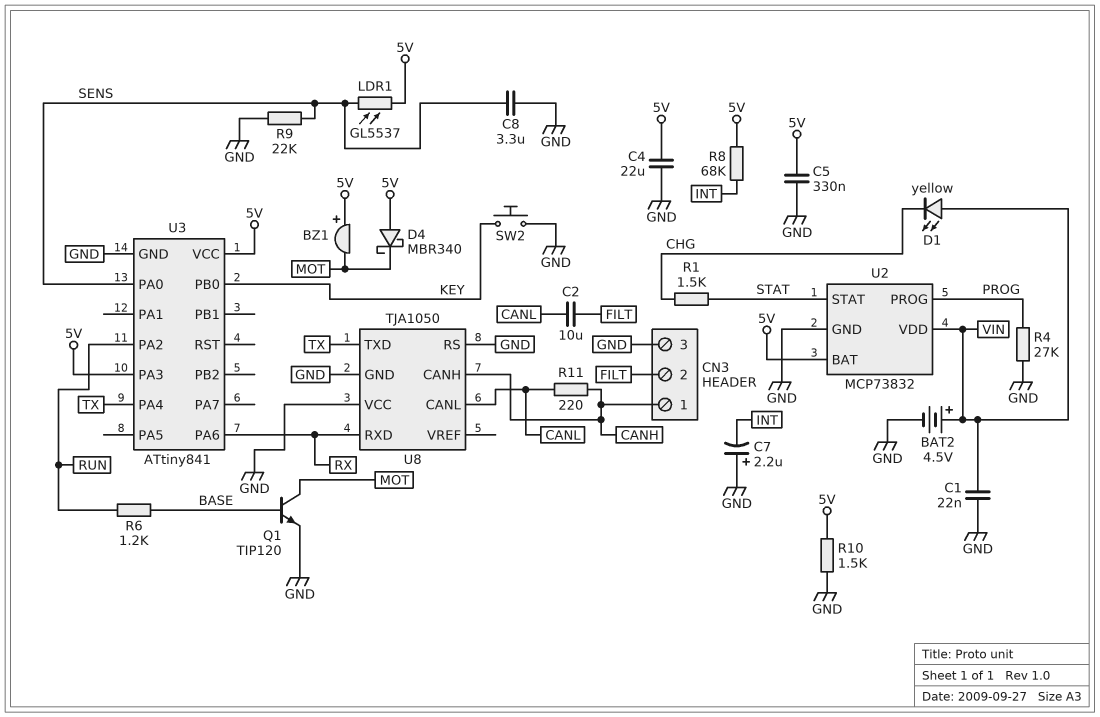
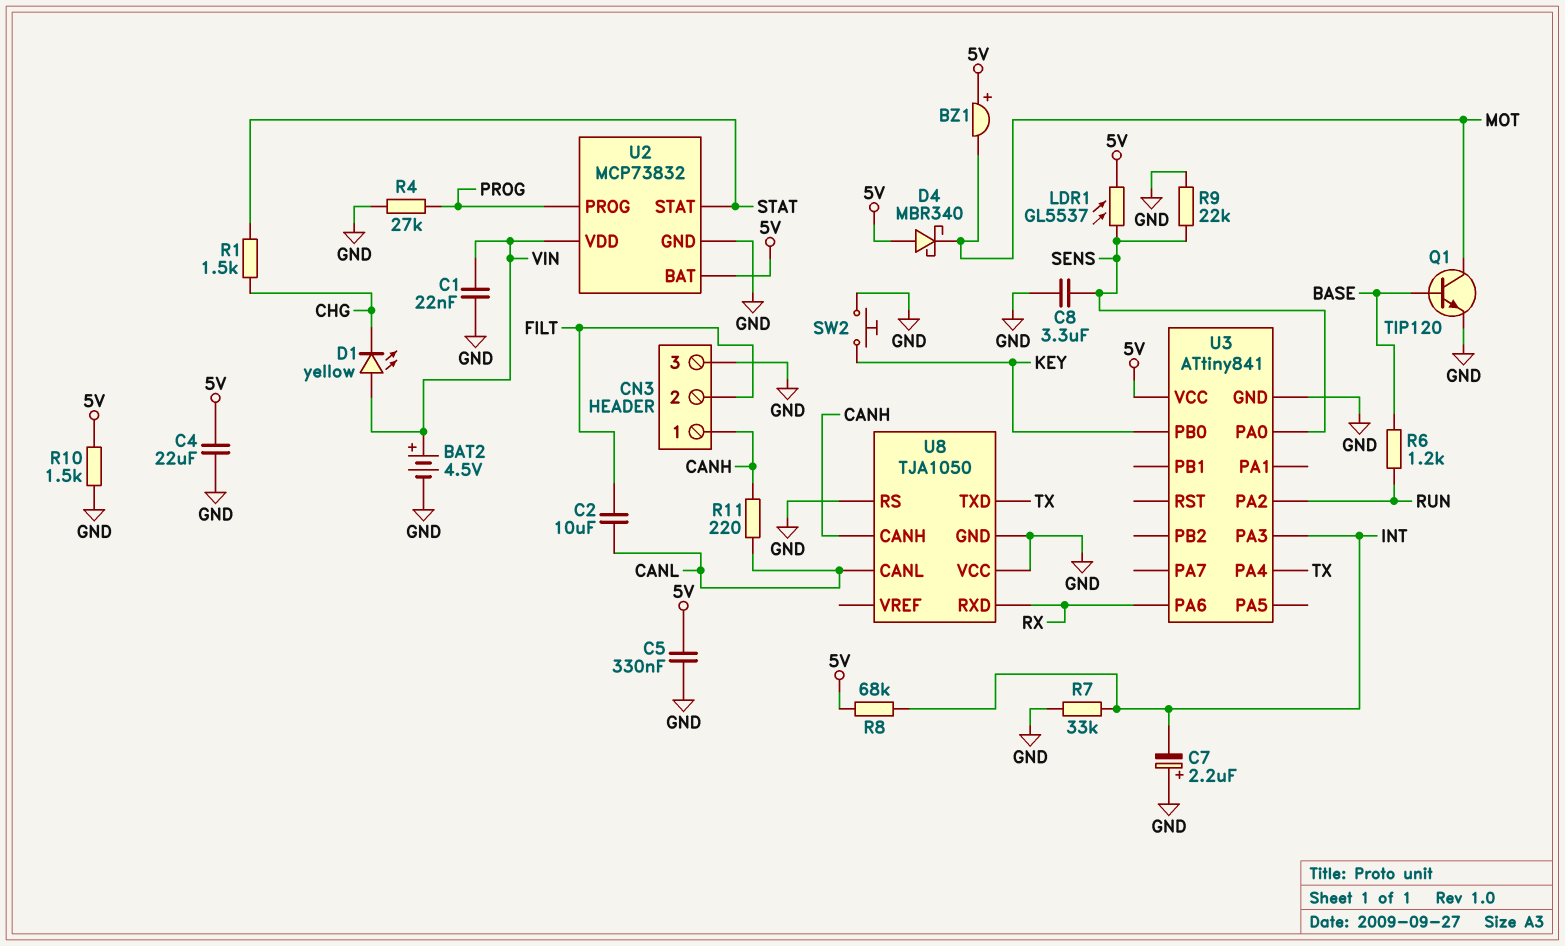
R7: none -> 33k (GND, INT)
U3 pin PA3: 5V -> INT

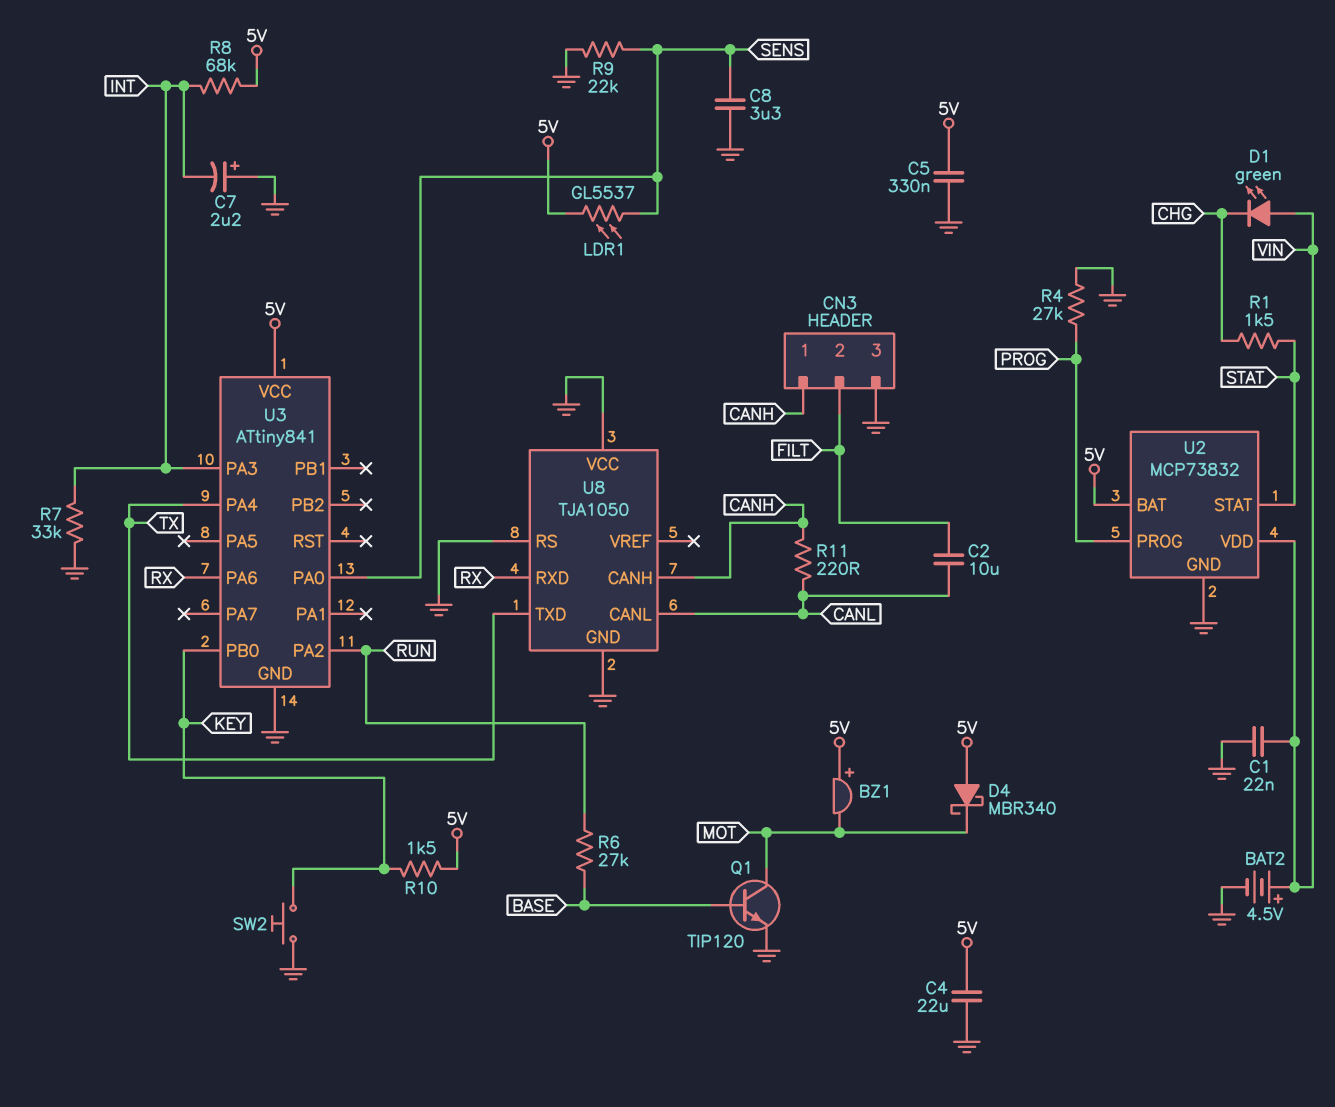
D1: LED yellow (A VIN, K CHG) -> LED green (A VIN, K CHG)
R6: 1.2k (BASE, RUN) -> 27k (BASE, RUN)
R10: 1.5k (5V, GND) -> 1.5k (5V, KEY)

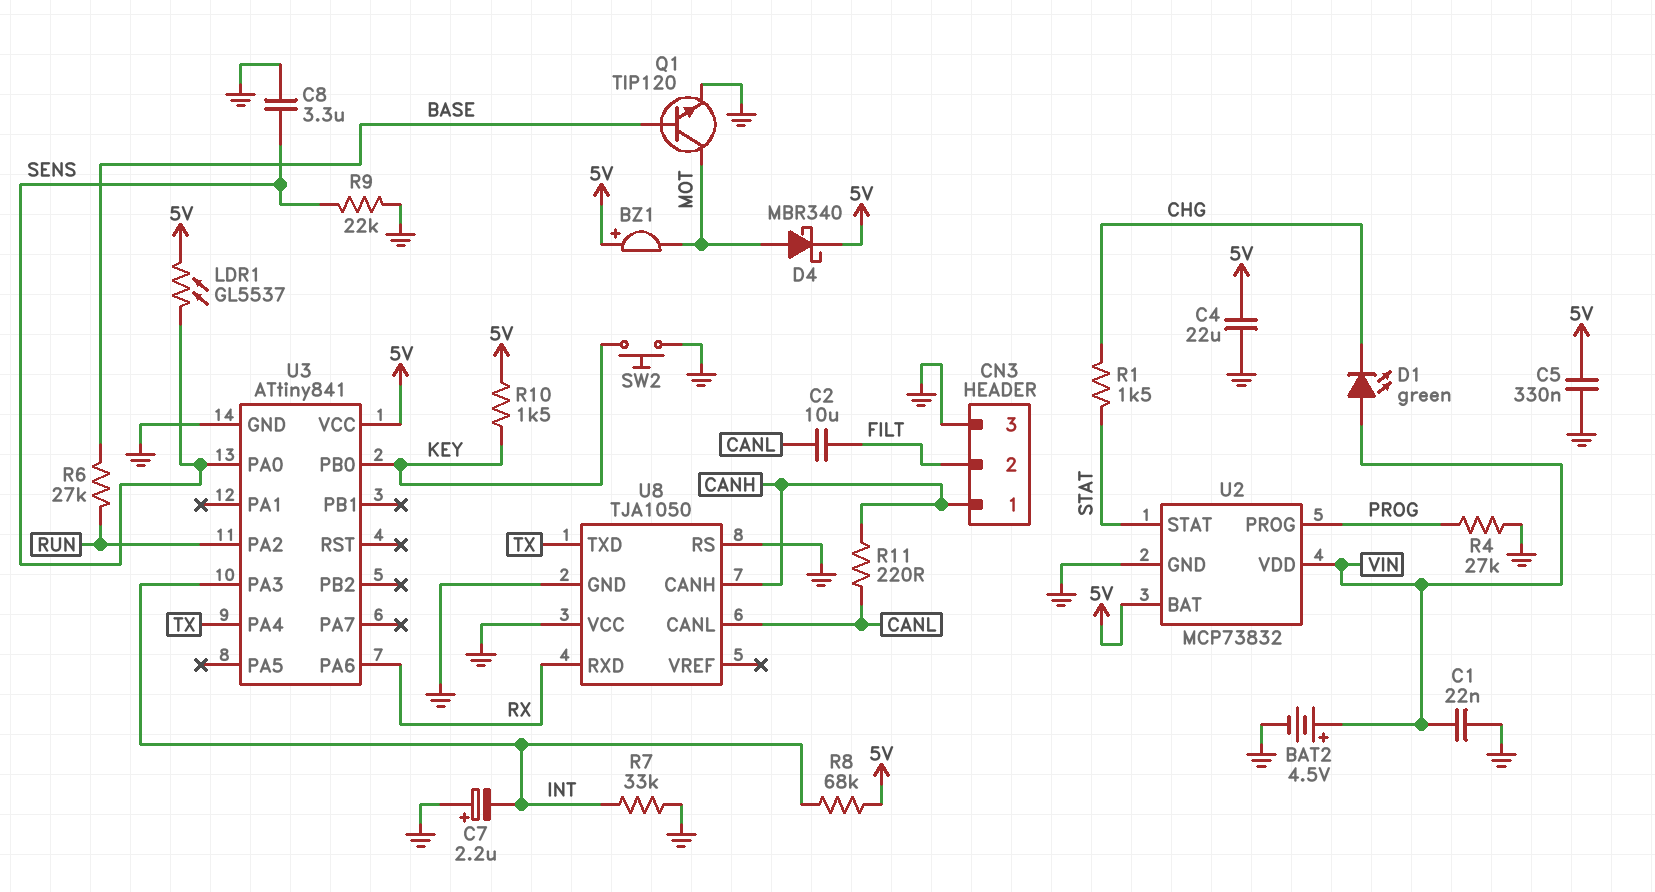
D4: schottky MBR340 (A 5V, K MOT) -> schottky MBR340 (A MOT, K 5V)

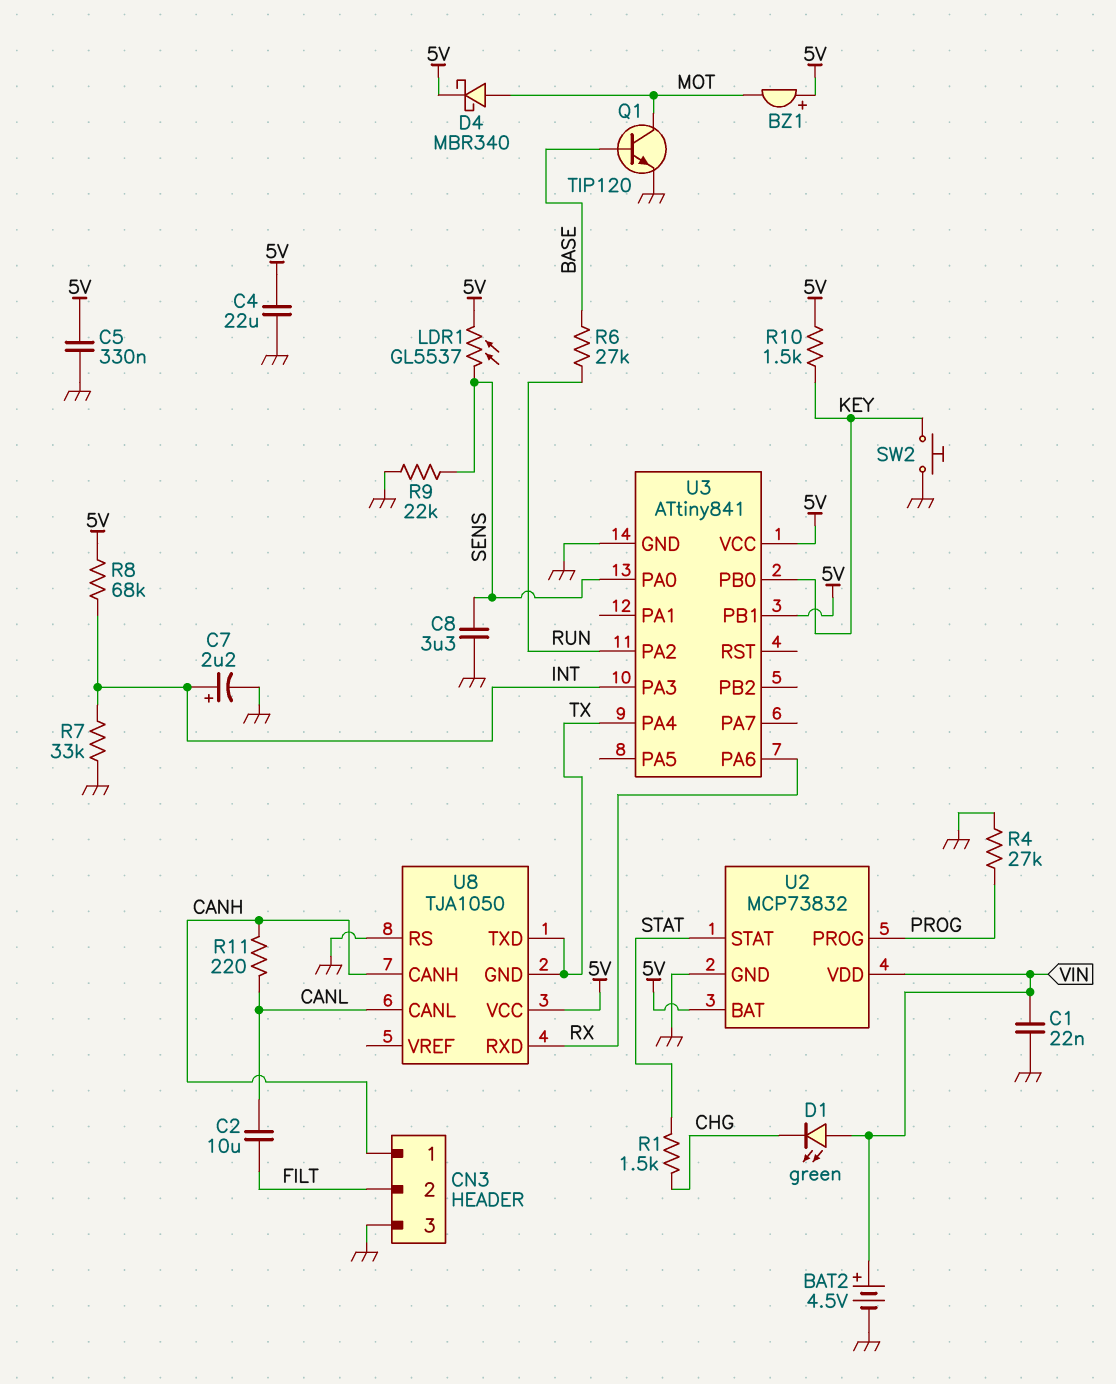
C7: 2.2uF (plus GND, minus INT) -> 2.2uF (plus INT, minus GND)
U3 pin PB1: none -> 5V
U8 pin GND: GND -> TX
U8 pin VCC: GND -> 5V

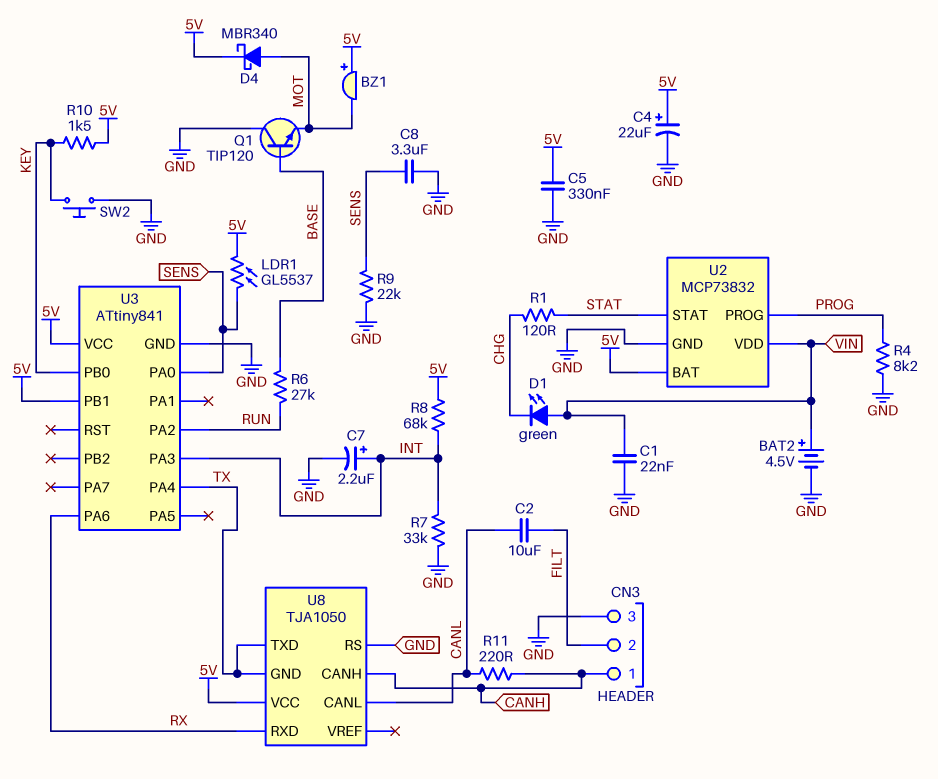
C4: 22uF (5V, GND) -> 22uF (plus 5V, minus GND)
Q1: NPN TIP120 (B BASE, C MOT, E GND) -> NPN TIP120 (B BASE, C GND, E MOT)
R1: 1.5k (CHG, STAT) -> 120 (CHG, STAT)
R4: 27k (GND, PROG) -> 8.2k (GND, PROG)

